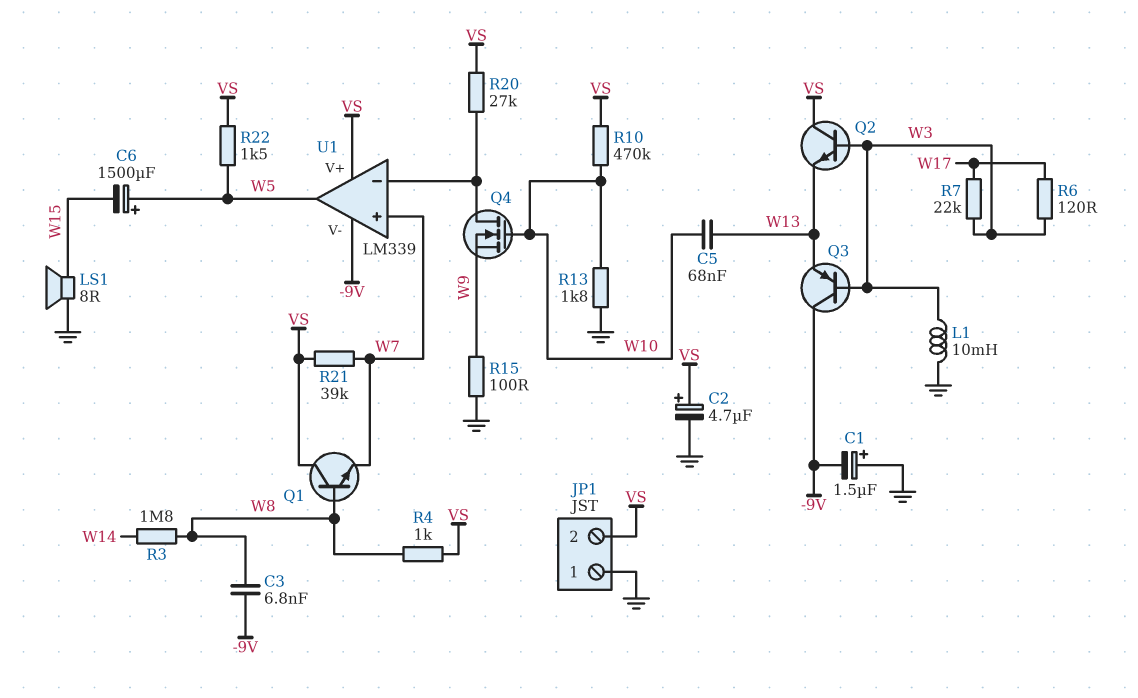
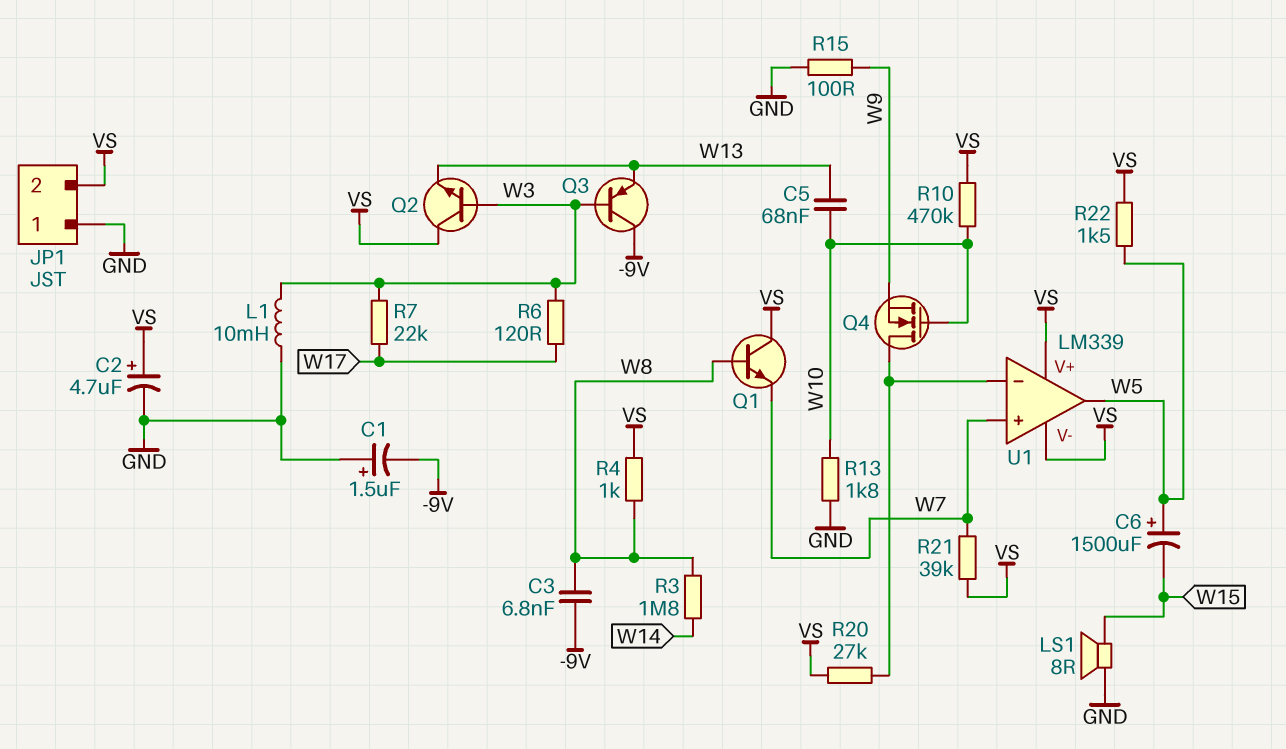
U1 pin V-: -9V -> VS

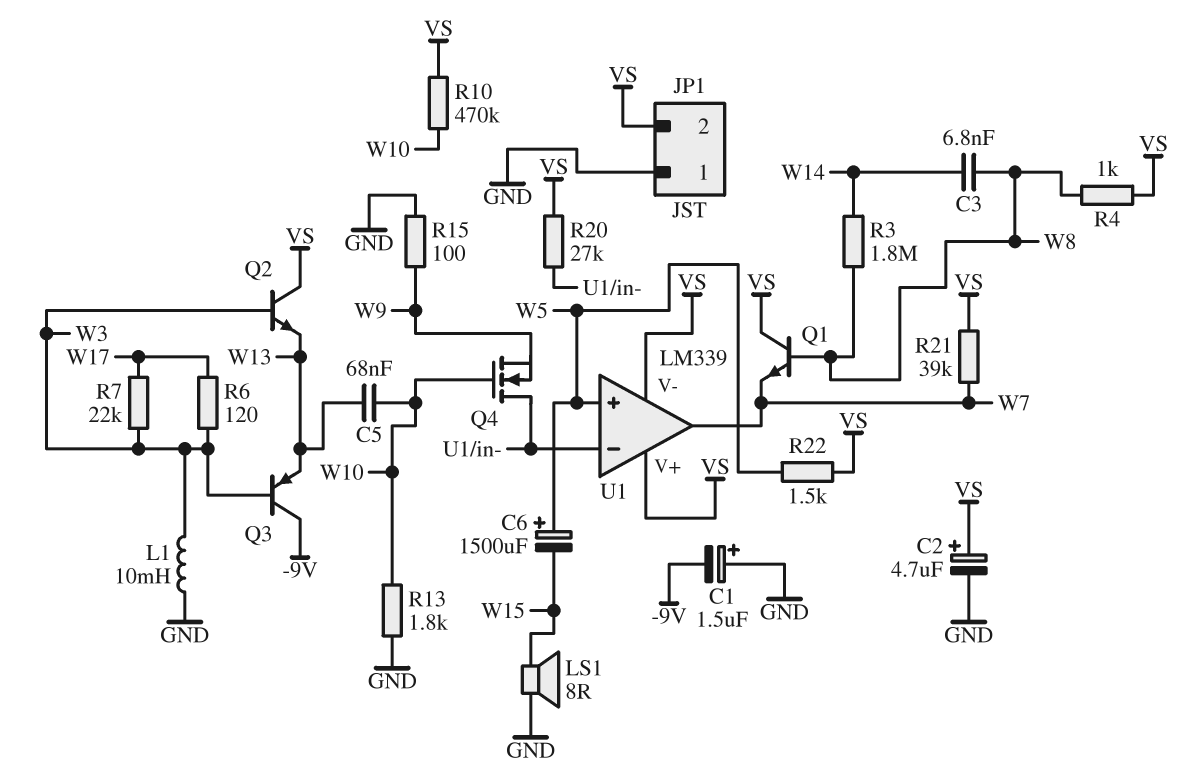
C3: 6.8nF (-9V, W8) -> 6.8nF (W8, W14)
U1 pin in+: W7 -> W5
U1 pin out: W5 -> W7

